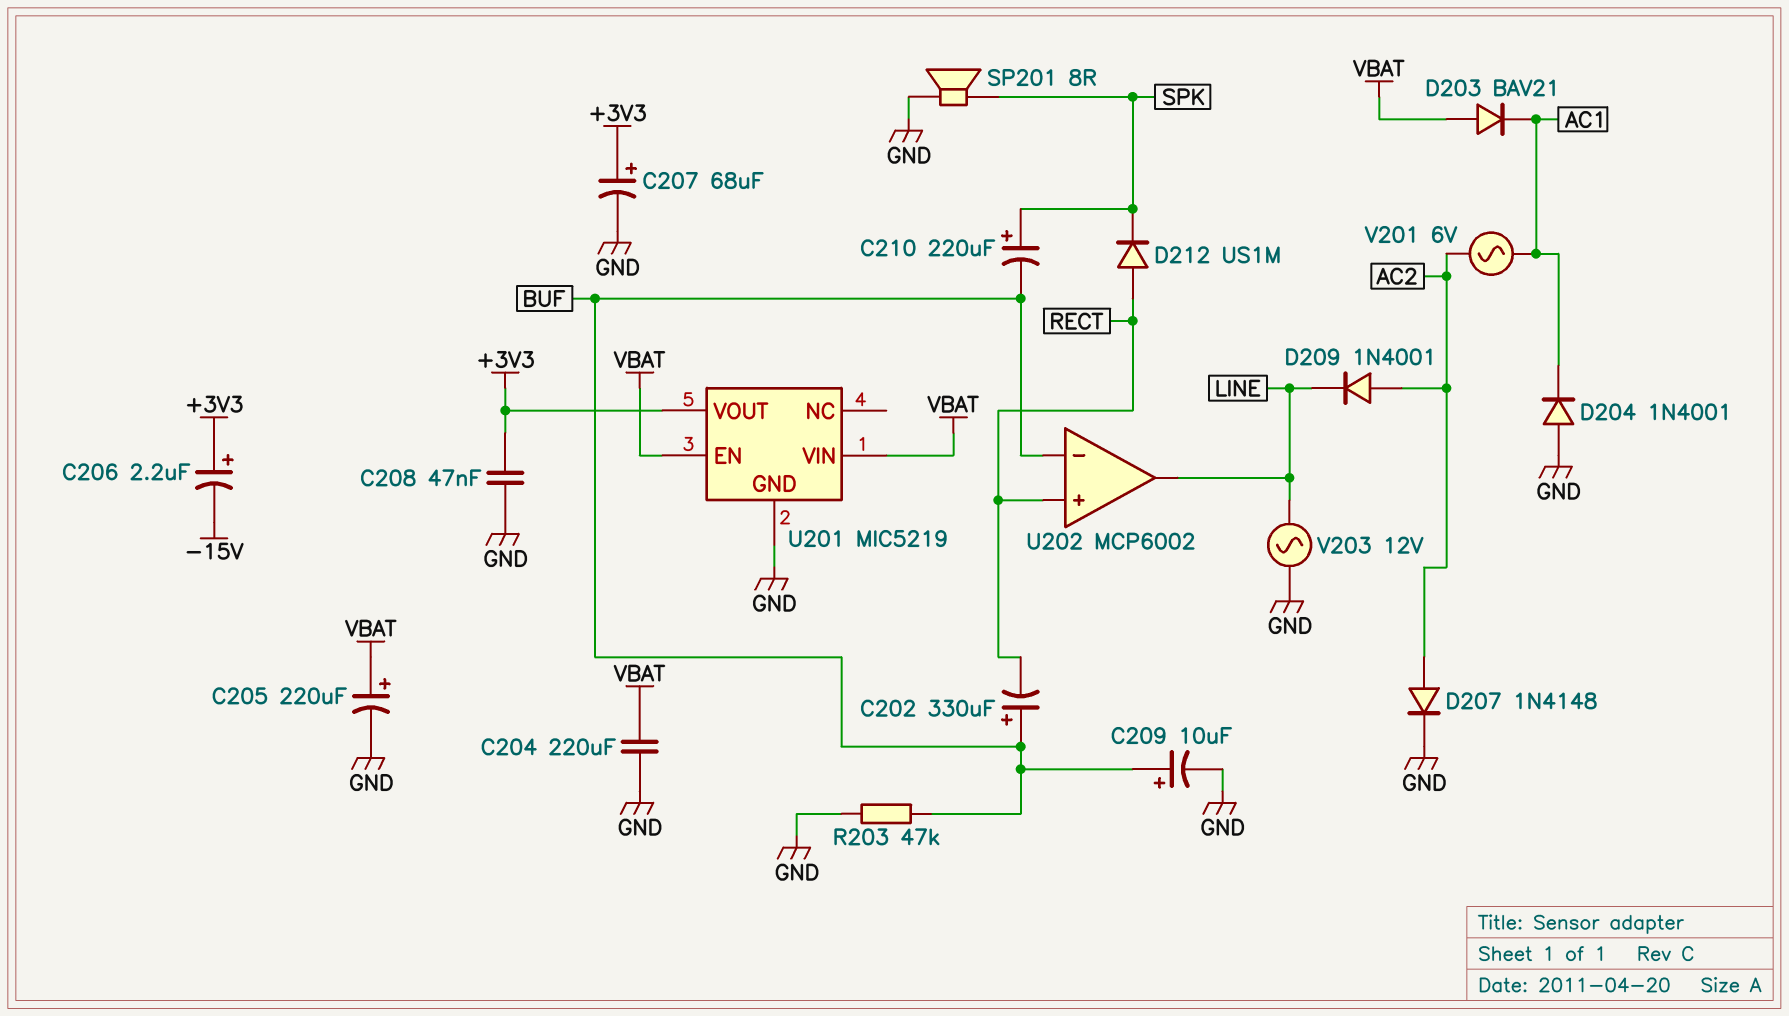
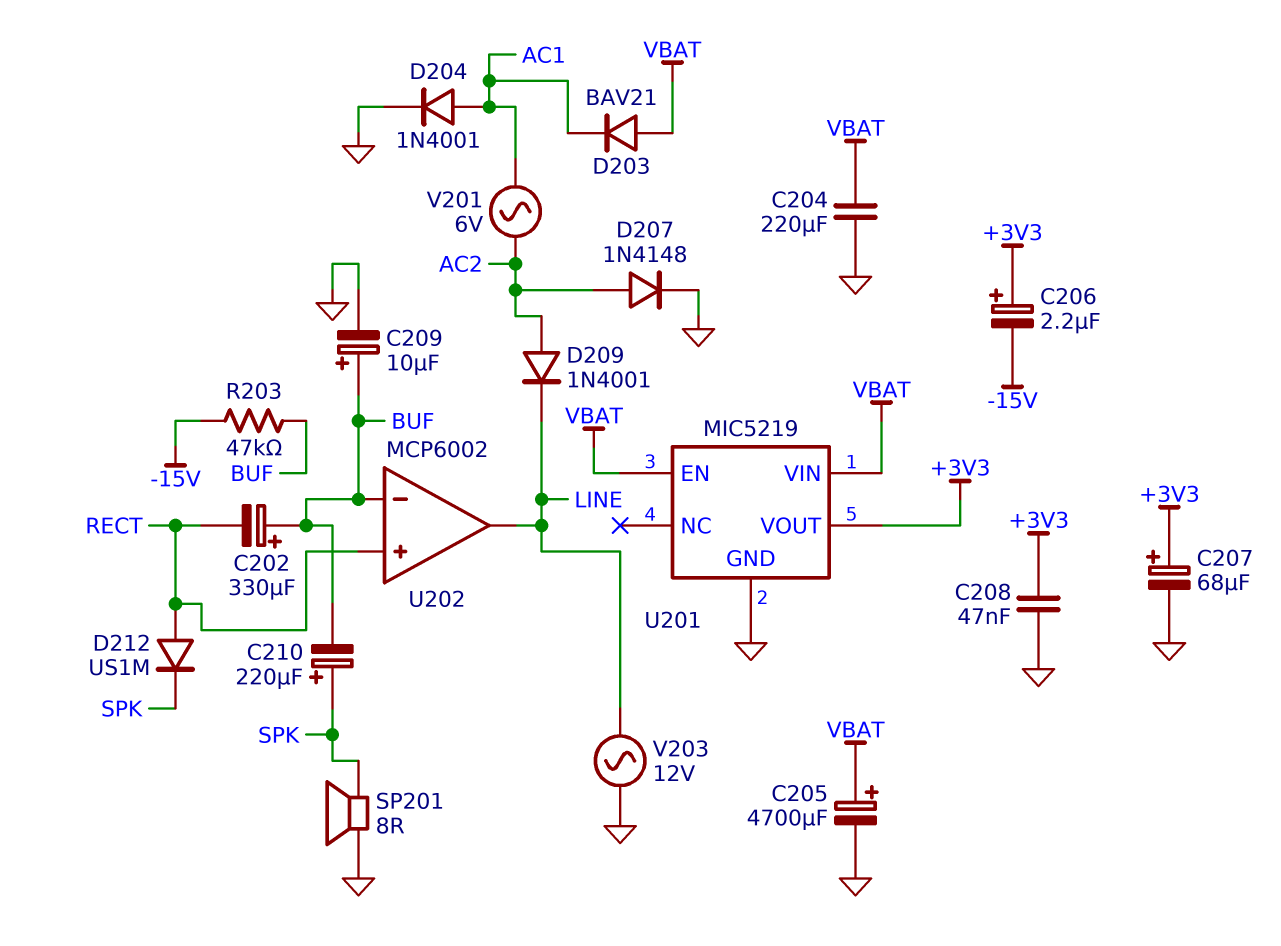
C205: 220uF (plus VBAT, minus GND) -> 4700uF (plus VBAT, minus GND)
D204: diode 1N4001 (A GND, K AC1) -> diode 1N4001 (A AC1, K GND)
R203: 47k (BUF, GND) -> 47k (-15V, BUF)

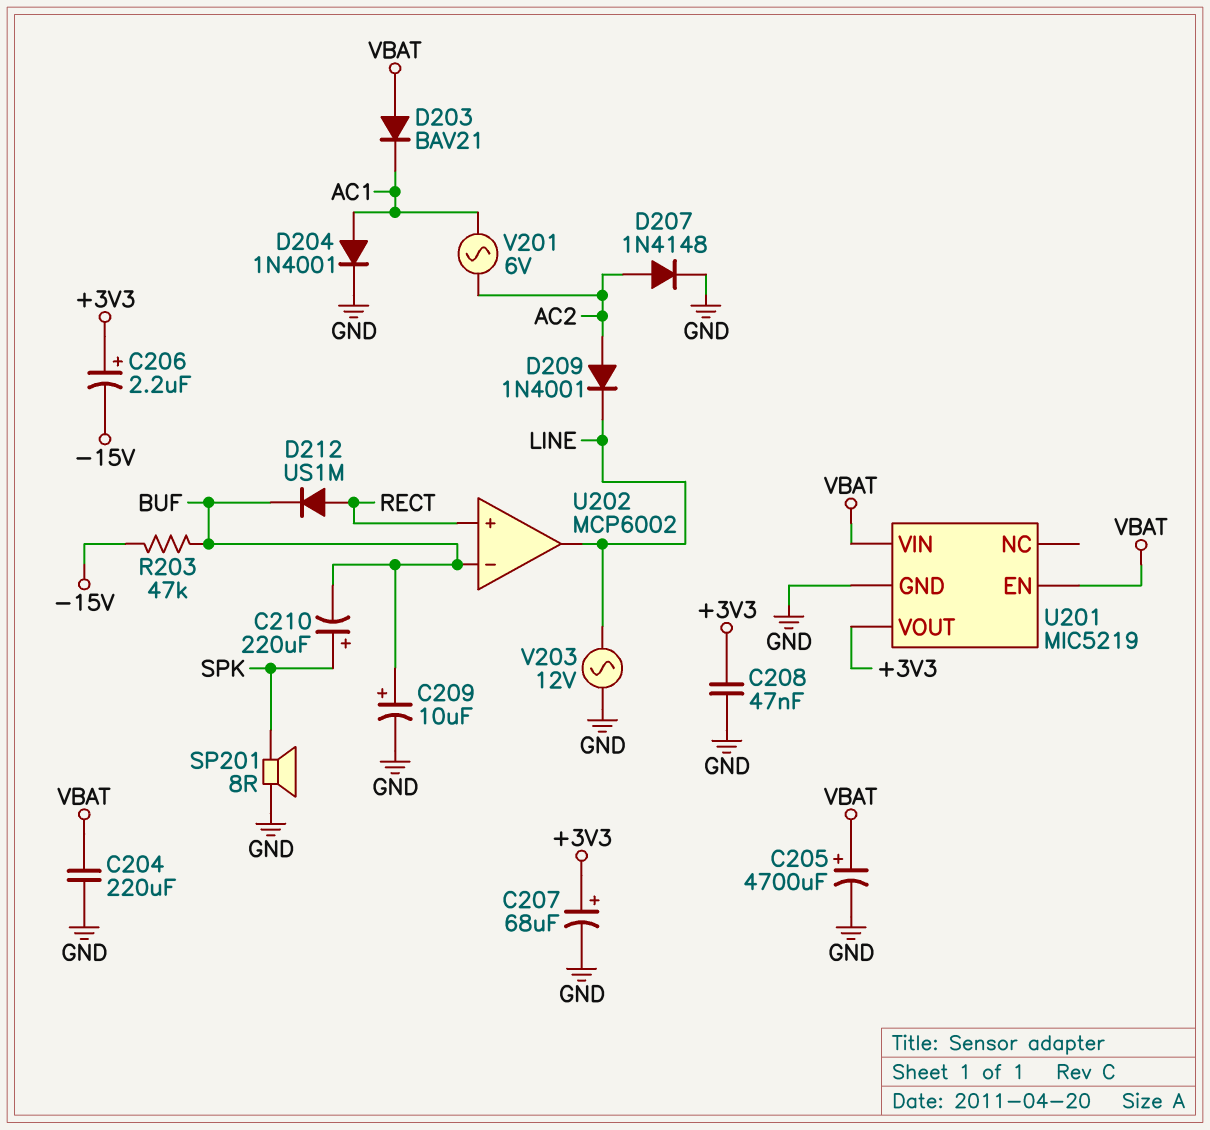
C202: 330uF (plus BUF, minus RECT) -> none
D212: diode US1M (A RECT, K SPK) -> diode US1M (A RECT, K BUF)

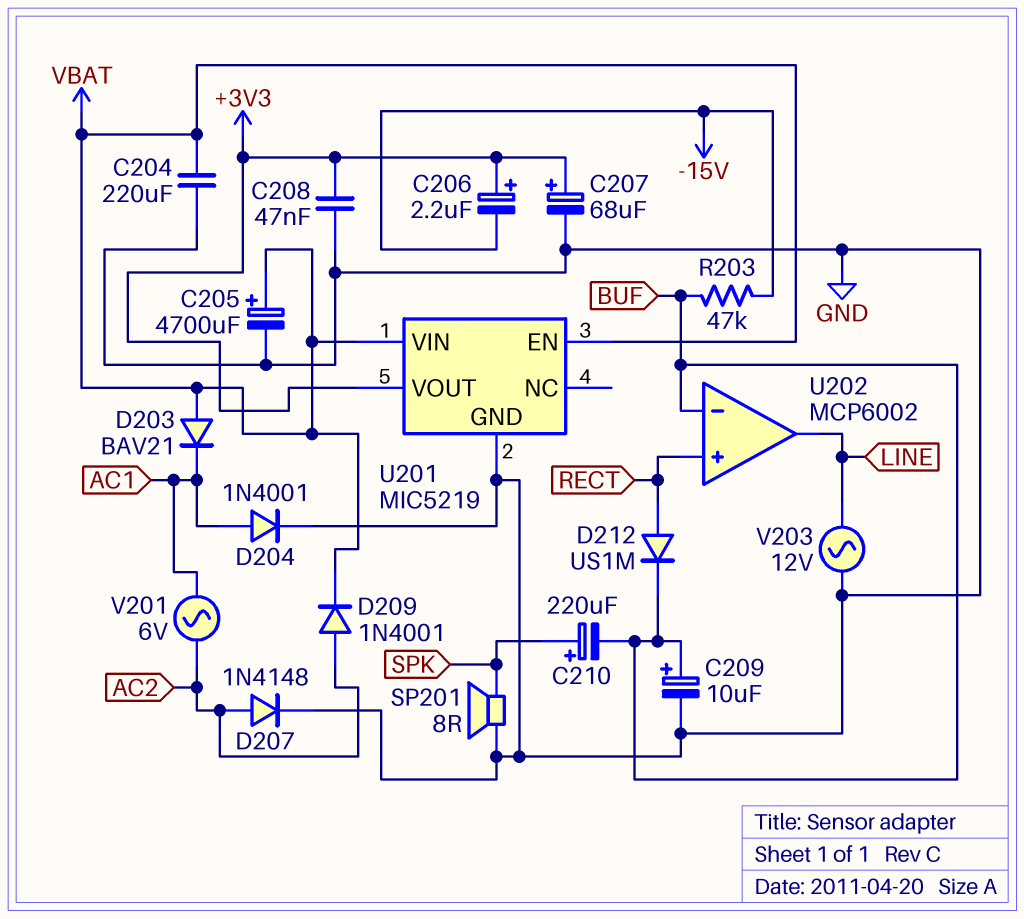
D209: diode 1N4001 (A AC2, K LINE) -> diode 1N4001 (A AC2, K VBAT)

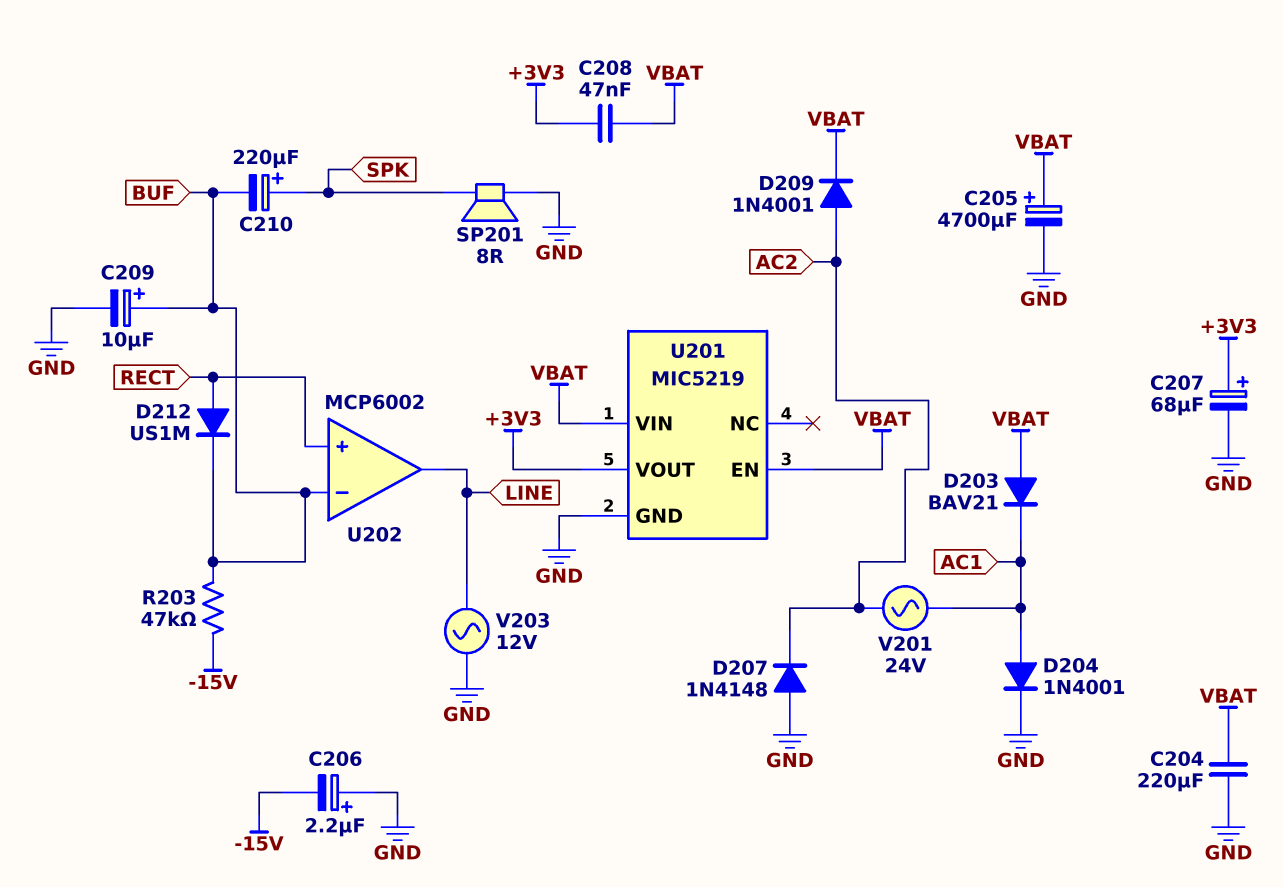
C206: 2.2uF (plus +3V3, minus -15V) -> 2.2uF (plus GND, minus -15V)
C208: 47nF (+3V3, GND) -> 47nF (+3V3, VBAT)
D207: diode 1N4148 (A AC2, K GND) -> diode 1N4148 (A GND, K AC2)
V201: AC 6V (AC1, AC2) -> AC 24V (AC1, AC2)

